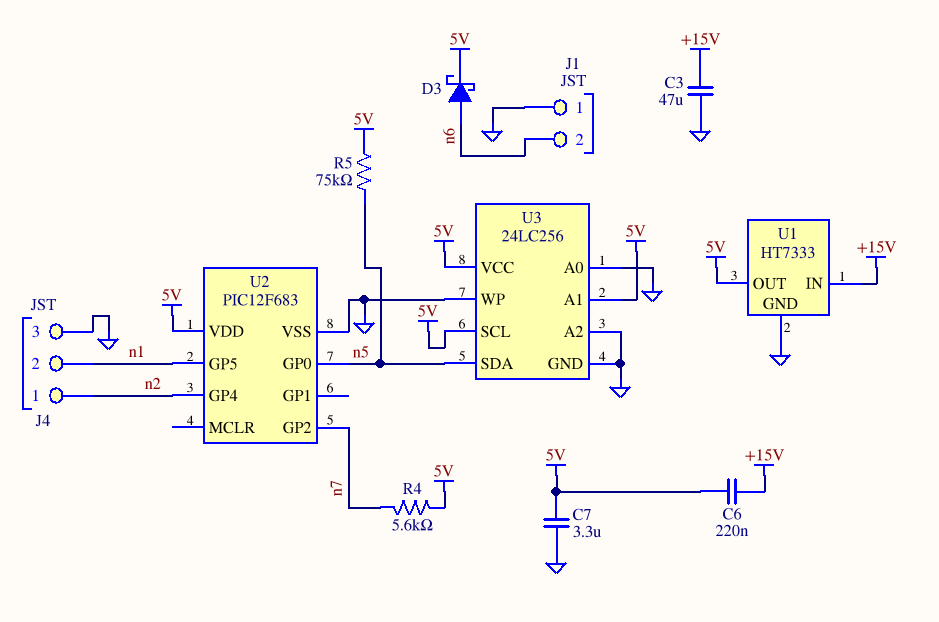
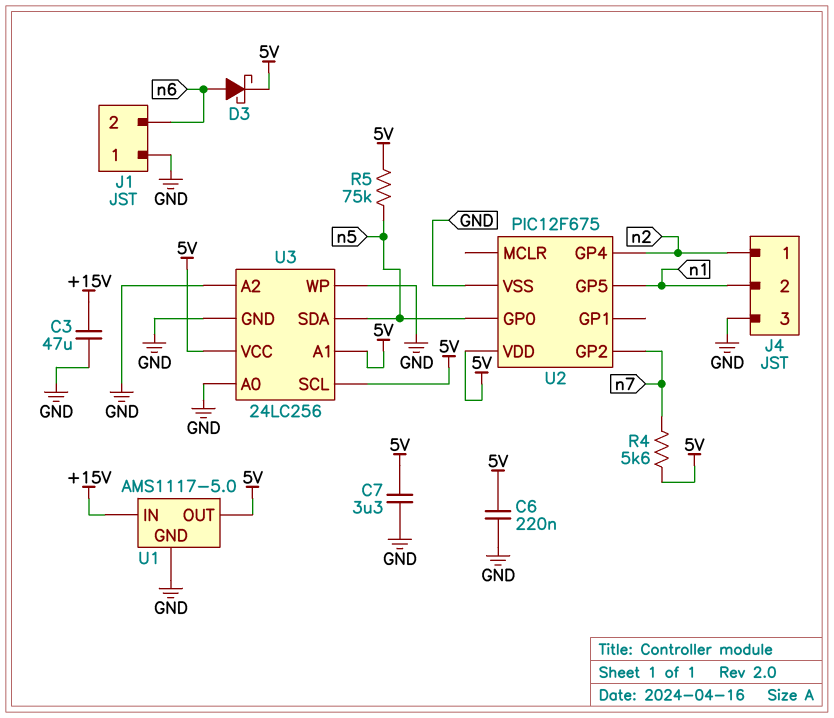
C6: 220nF (+15V, 5V) -> 220nF (5V, GND)
U1: HT7333 -> AMS1117-5.0
U2: PIC12F683 -> PIC12F675

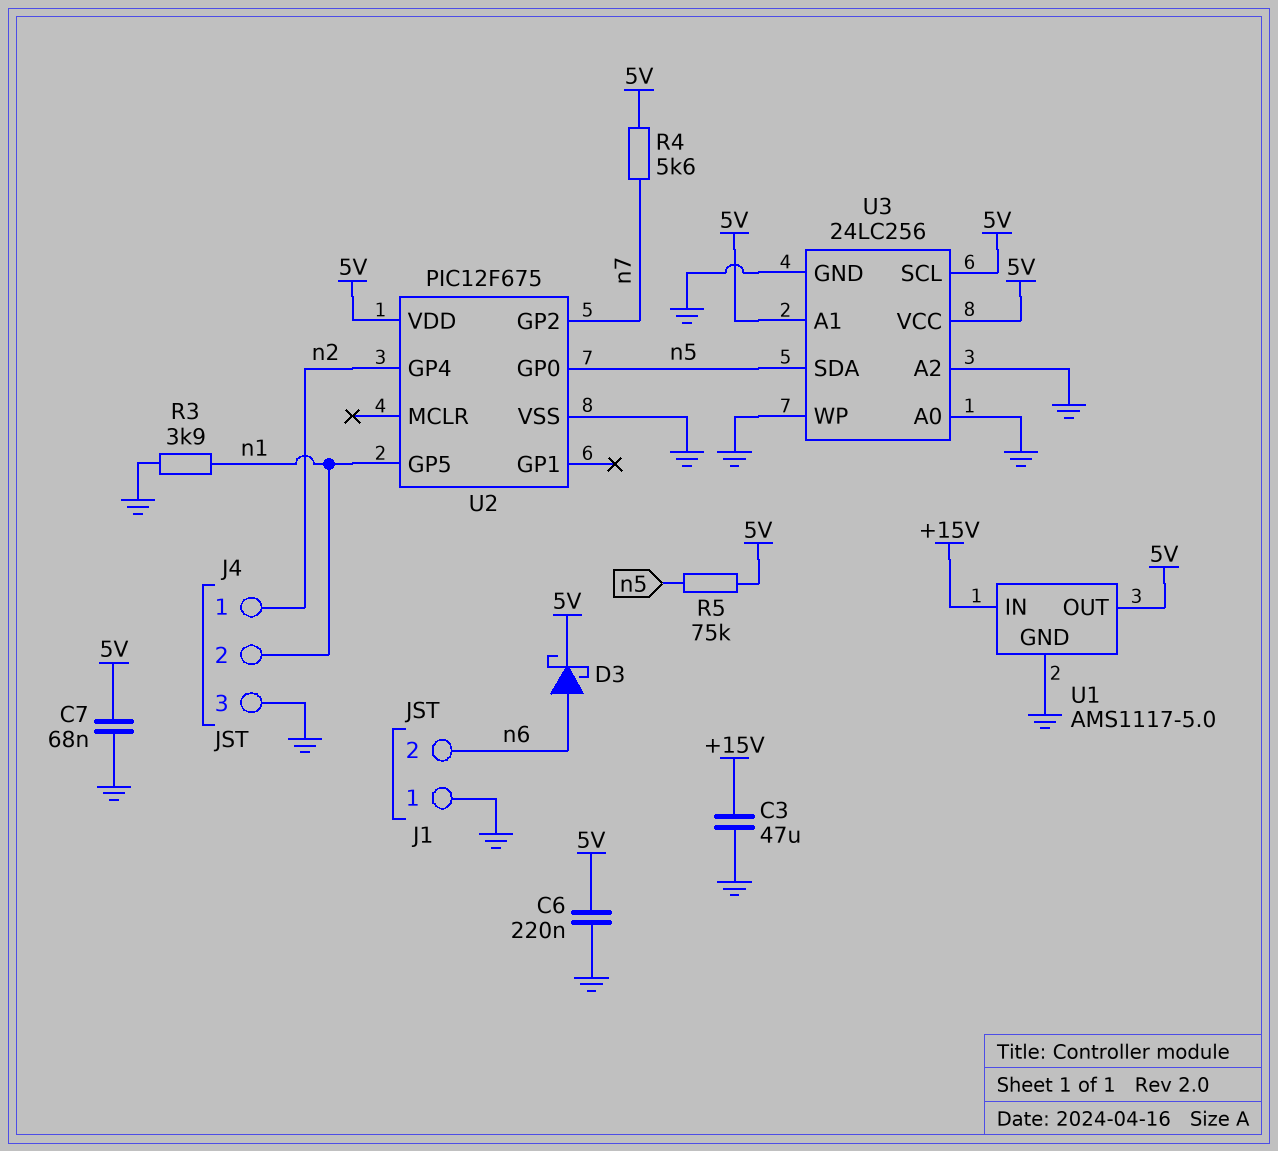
C7: 3.3uF (5V, GND) -> 68nF (5V, GND)
R3: none -> 3.9k (GND, n1)

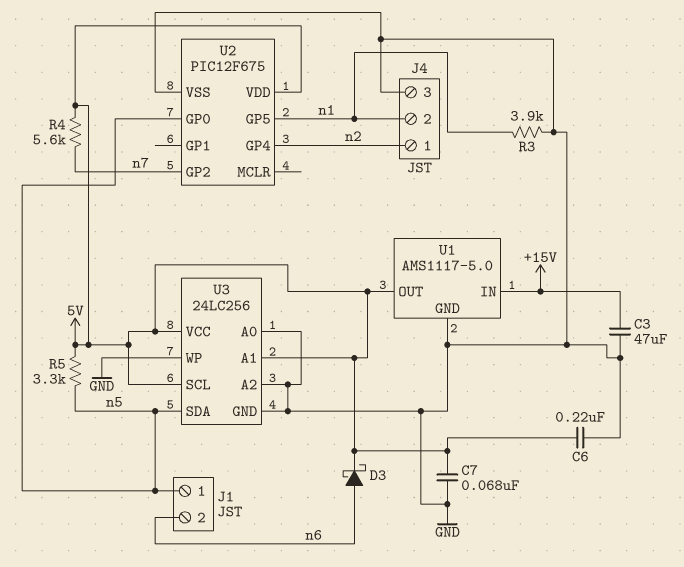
J1 pin 1: GND -> n5
R5: 75k (5V, n5) -> 3.3k (5V, n5)

